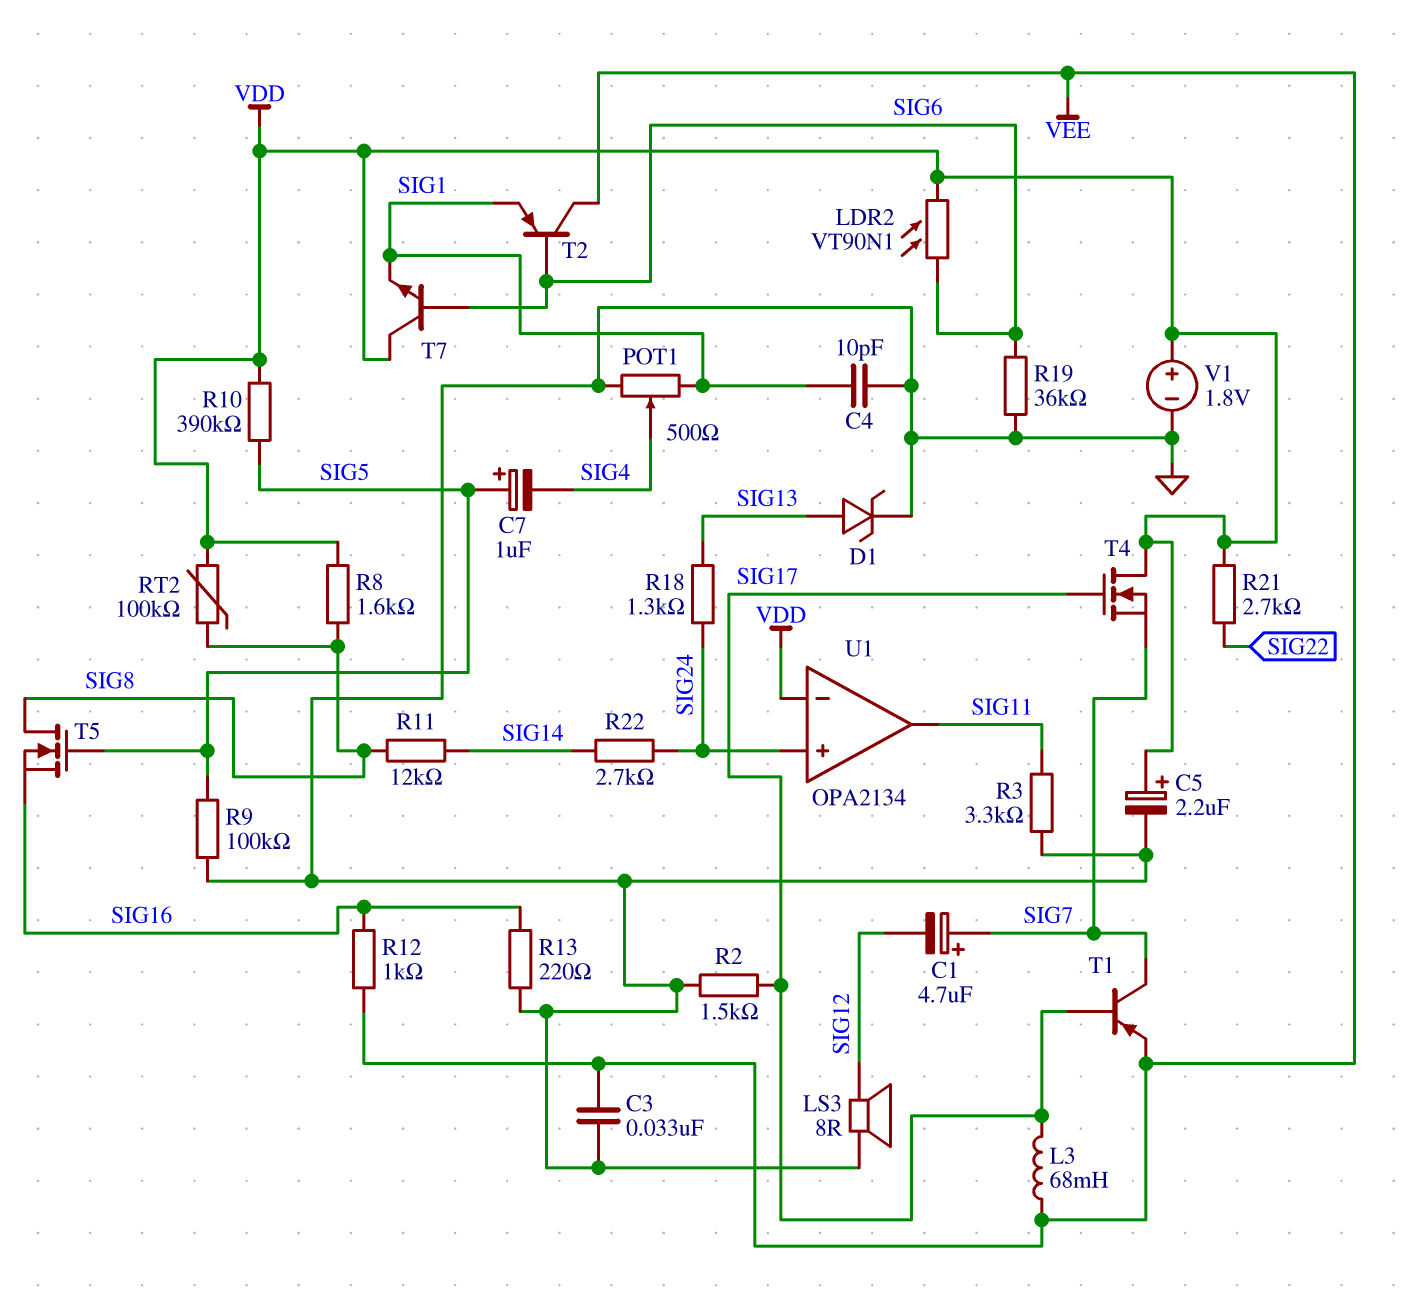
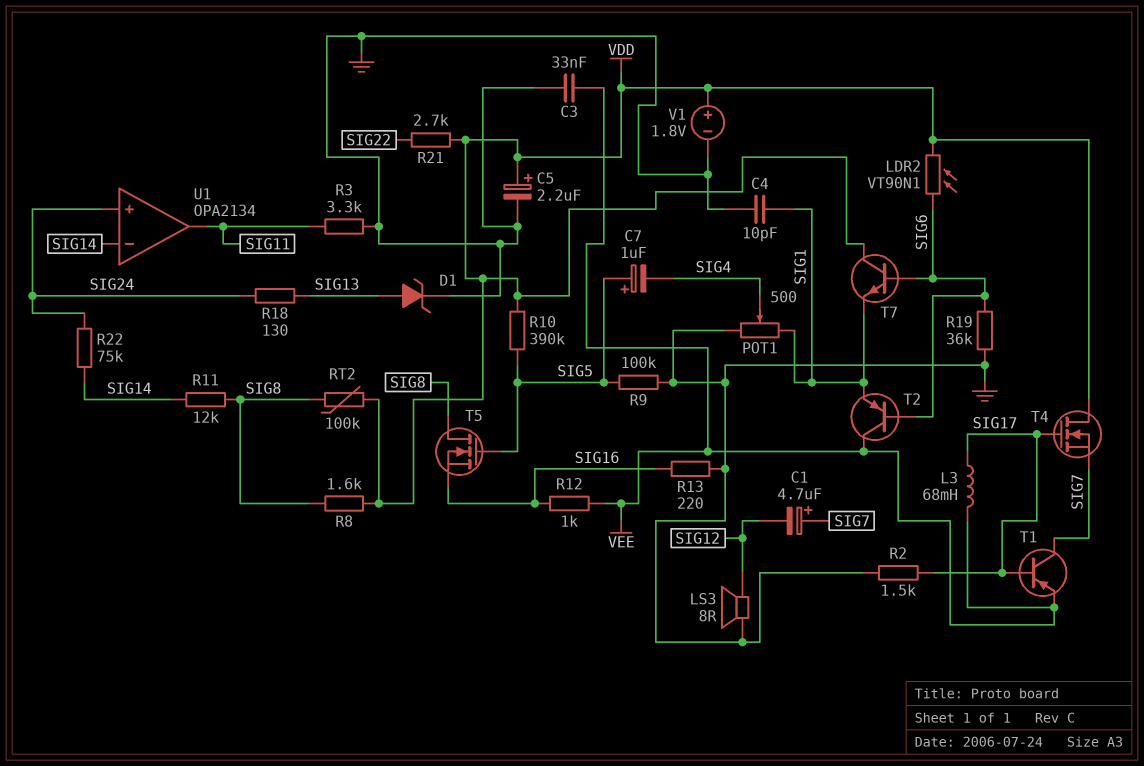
R18: 1.3k (SIG13, SIG24) -> 130 (SIG13, SIG24)
R22: 2.7k (SIG14, SIG24) -> 75k (SIG14, SIG24)
U1 pin in-: VDD -> SIG14

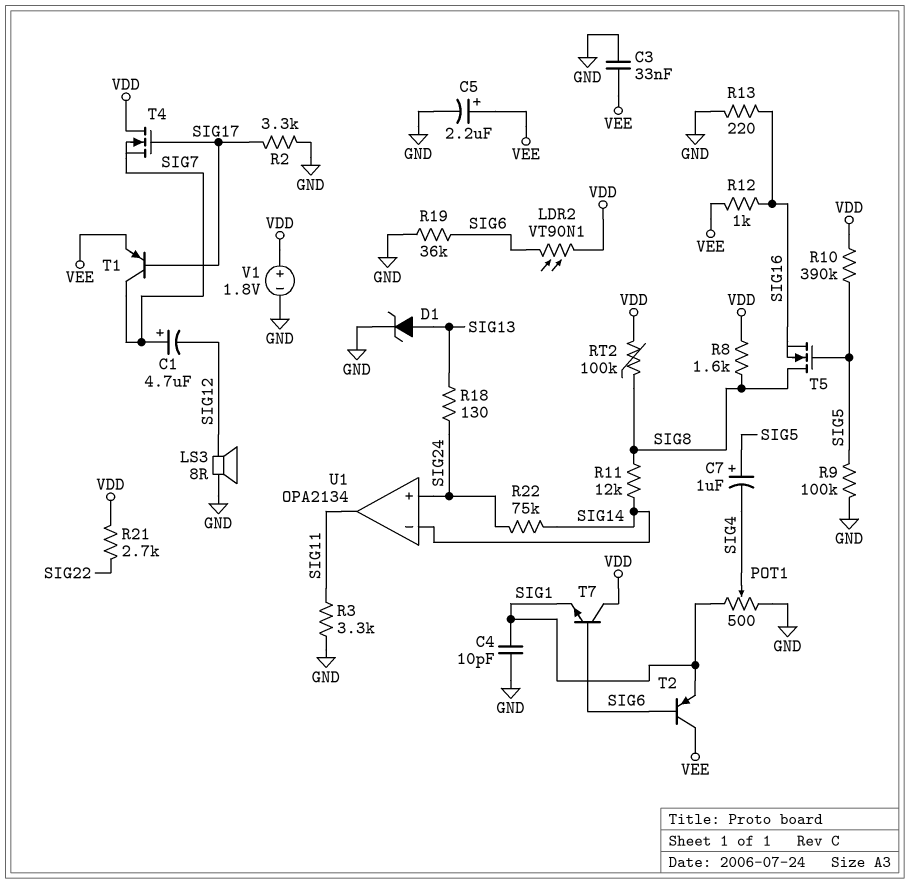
C5: 2.2uF (plus VDD, minus GND) -> 2.2uF (plus VEE, minus GND)
L3: 68mH (SIG17, VEE) -> none
R2: 1.5k (GND, SIG17) -> 3.3k (GND, SIG17)

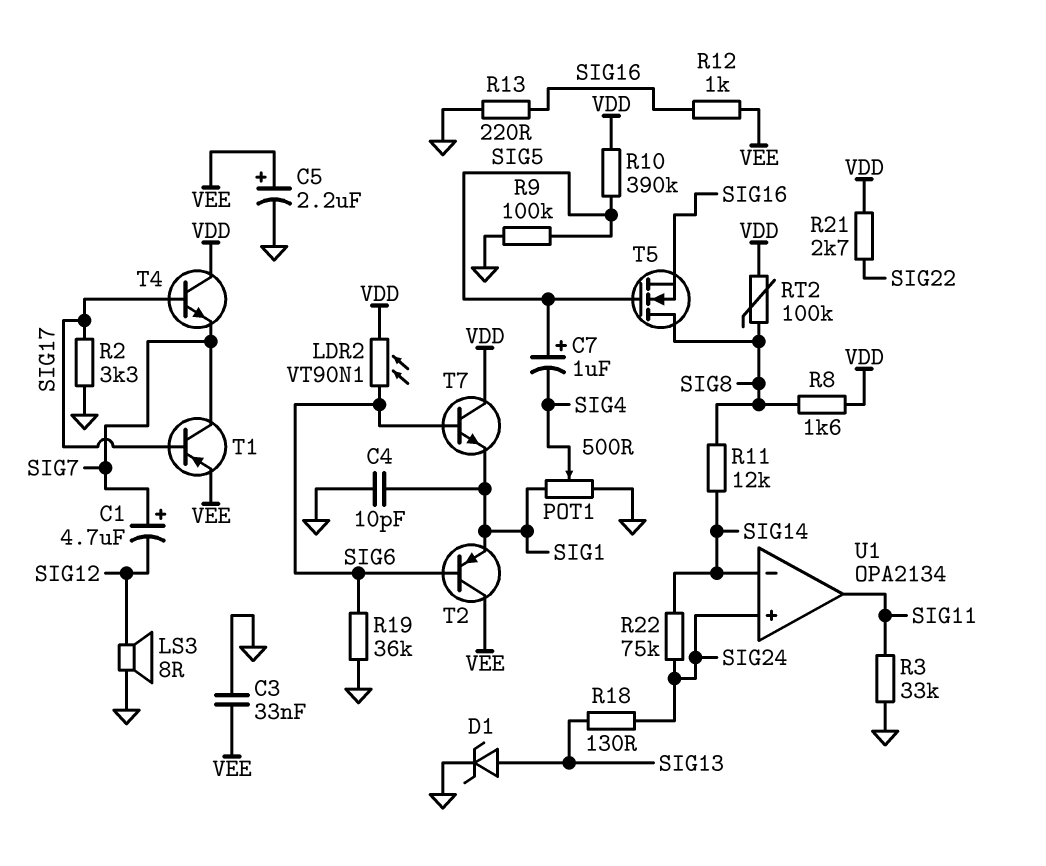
R3: 3.3k (GND, SIG11) -> 33k (GND, SIG11)
T4: NMOS (G SIG17, D VDD, S SIG7) -> NPN (B SIG17, C VDD, E SIG7)
V1: 1.8V (plus VDD, minus GND) -> none

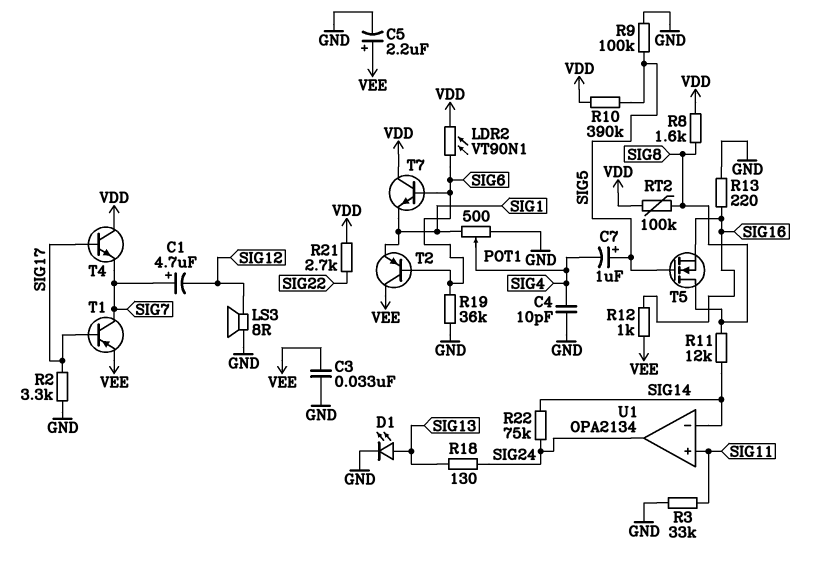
C4: 10pF (GND, SIG1) -> 10pF (GND, SIG4)
D1: zener (A SIG13, K GND) -> LED (A SIG13, K GND)
U1 pin in+: SIG24 -> SIG11
U1 pin out: SIG11 -> SIG24

